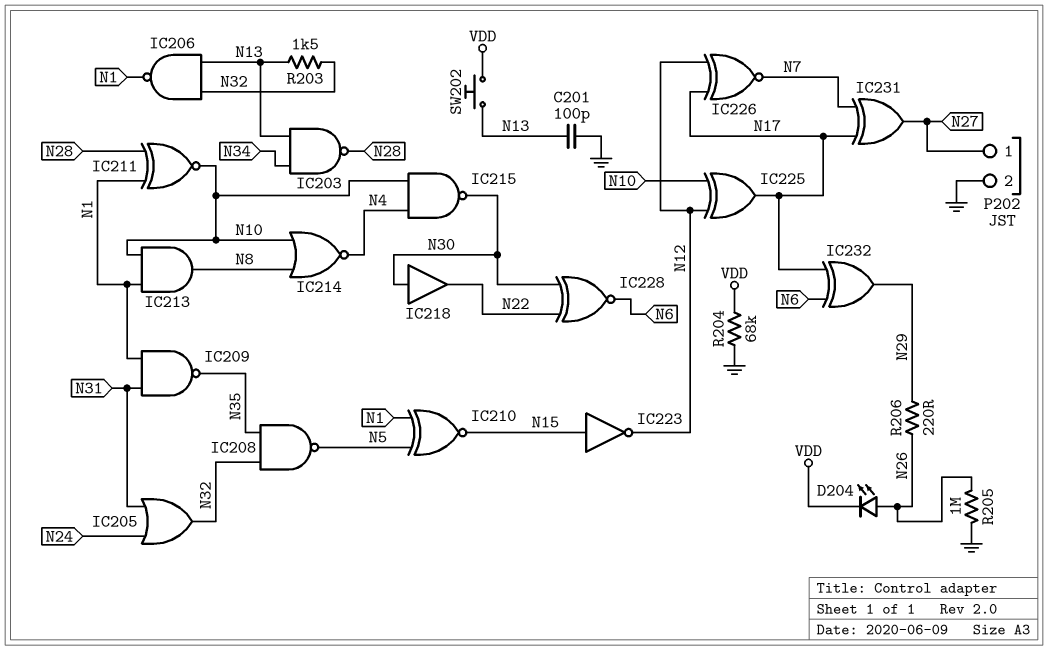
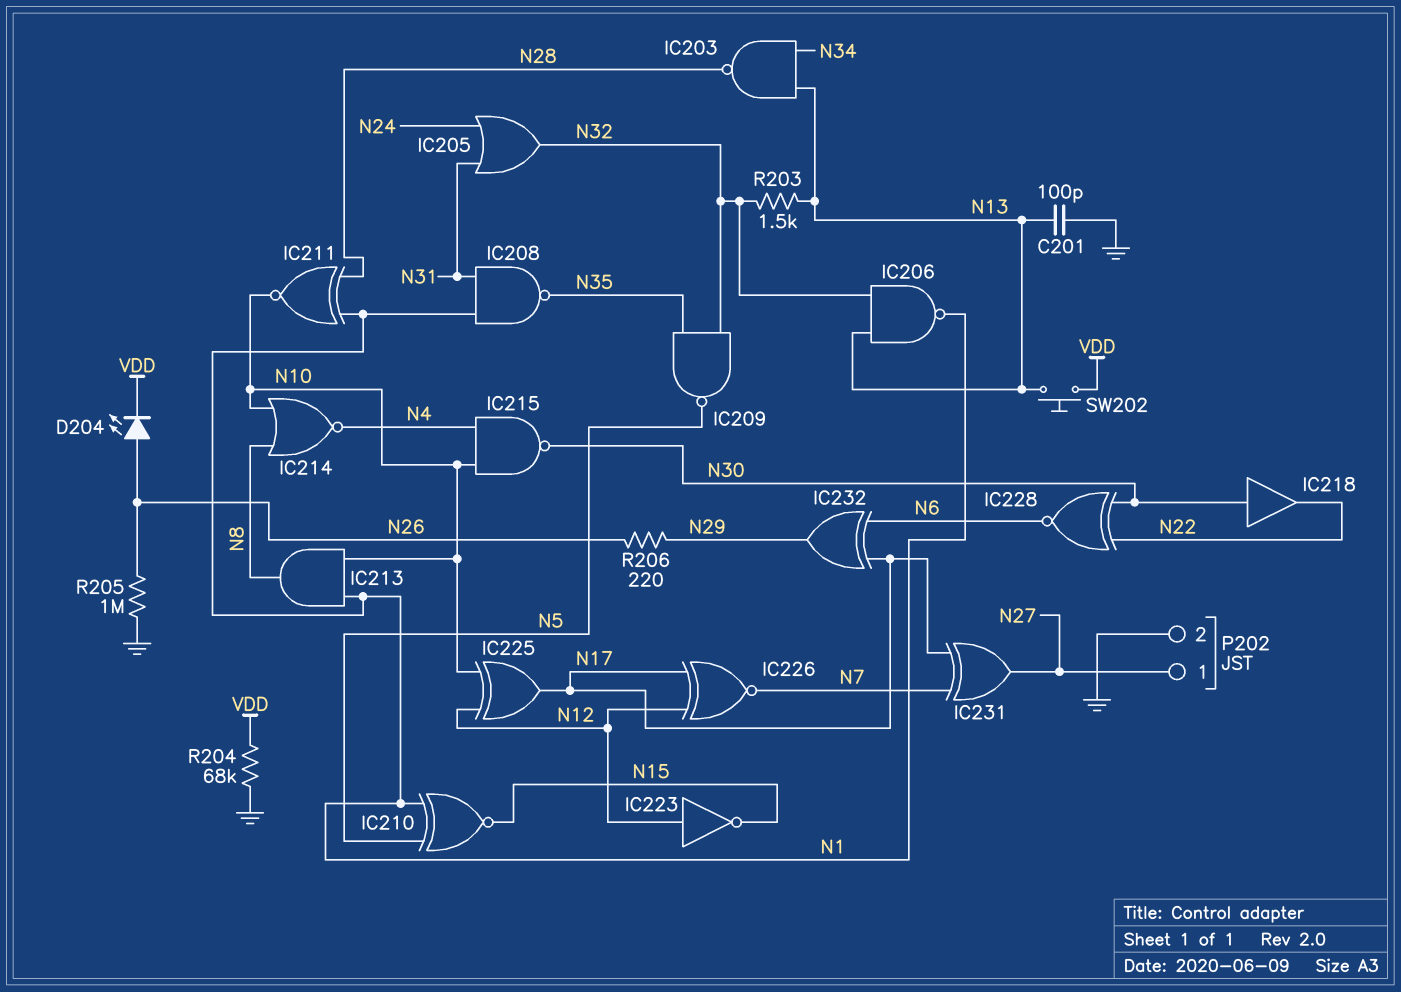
IC208: NAND (in N32, in N35, out N5) -> NAND (in N1, in N31, out N35)
IC209: NAND (in N1, in N31, out N35) -> NAND (in N32, in N35, out N5)
IC223: NOT (in N15, out N12) -> NOT (in N12, out N15)

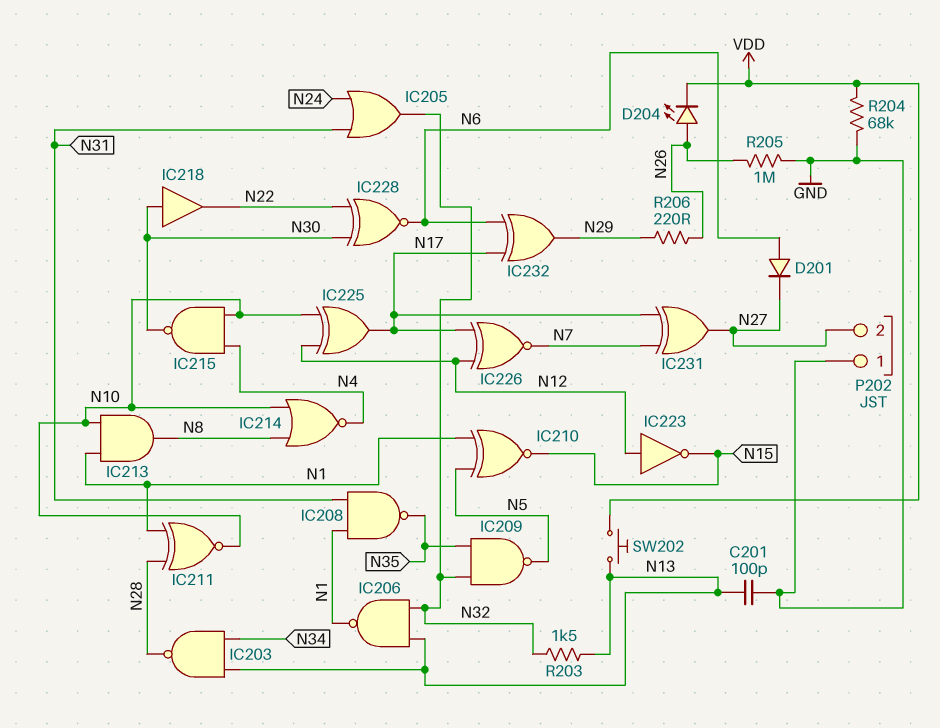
D201: none -> diode (A N6, K N27)
P202 pin 1: N27 -> GND
P202 pin 2: GND -> N27

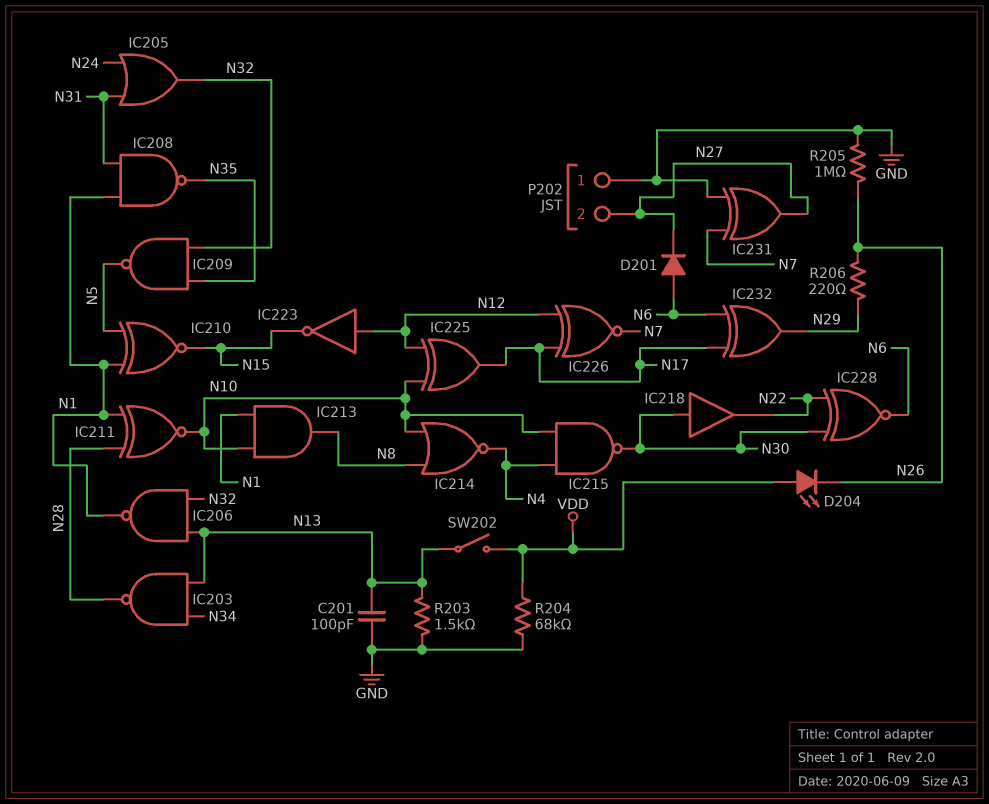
D204: LED (A N26, K VDD) -> LED (A VDD, K N26)
IC231: XOR (in N7, in N17, out N27) -> XOR (in GND, in N7, out N27)
R203: 1.5k (N13, N32) -> 1.5k (GND, N13)
SW202: button (N13, VDD) -> switch (N13, VDD)

